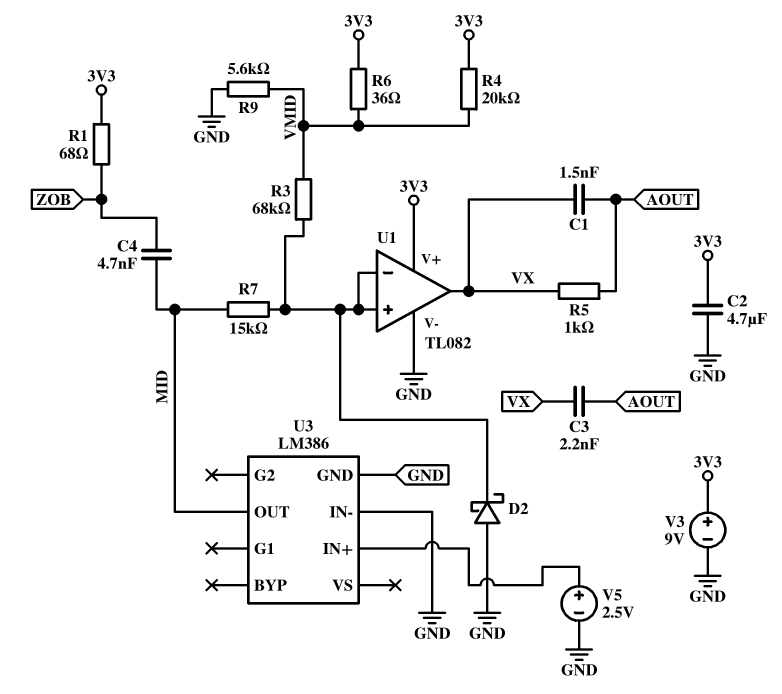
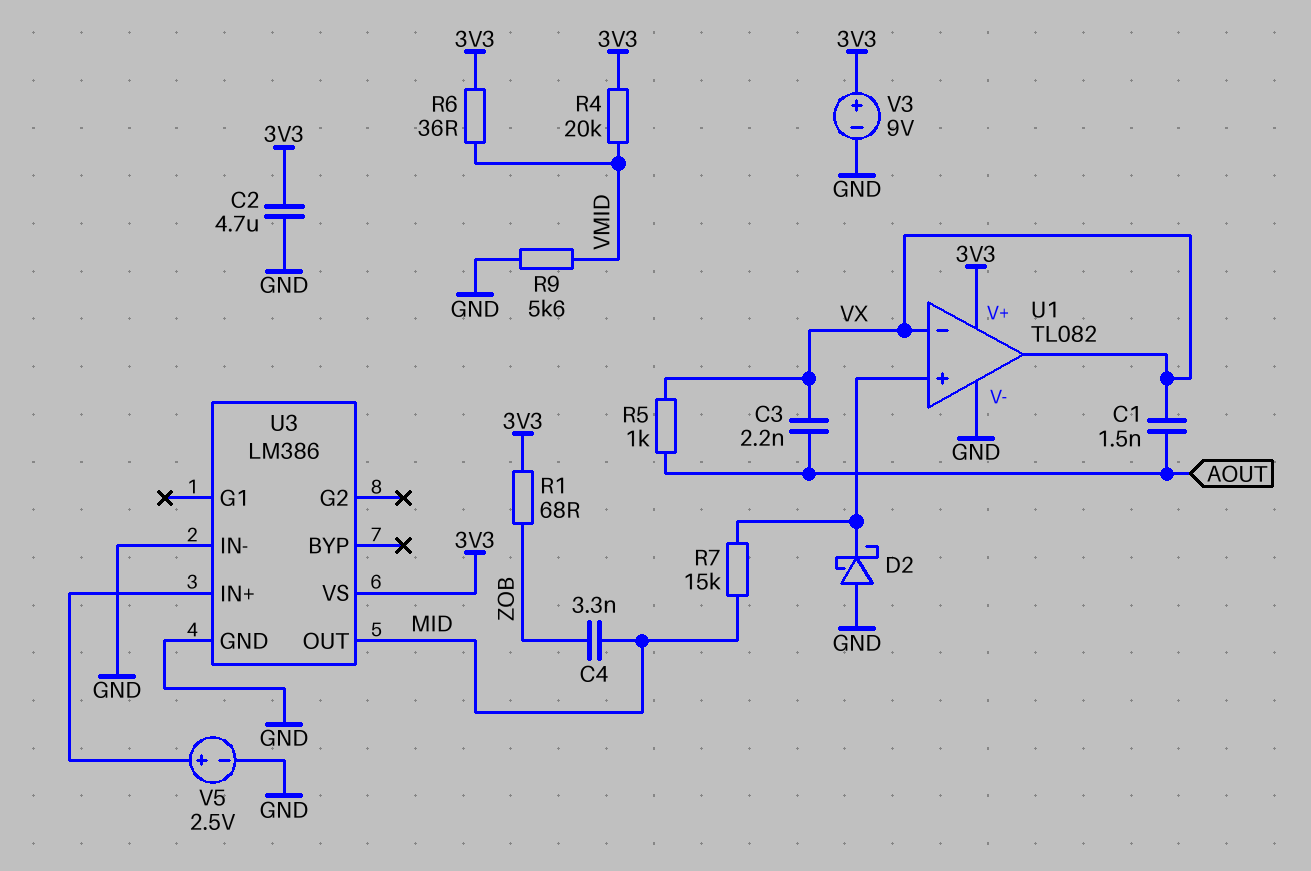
C4: 4.7nF (MID, ZOB) -> 3.3nF (MID, ZOB)
R3: 68k (U1/in+, VMID) -> none
U1 pin in-: U1/in+ -> VX
U3 pin VS: none -> 3V3

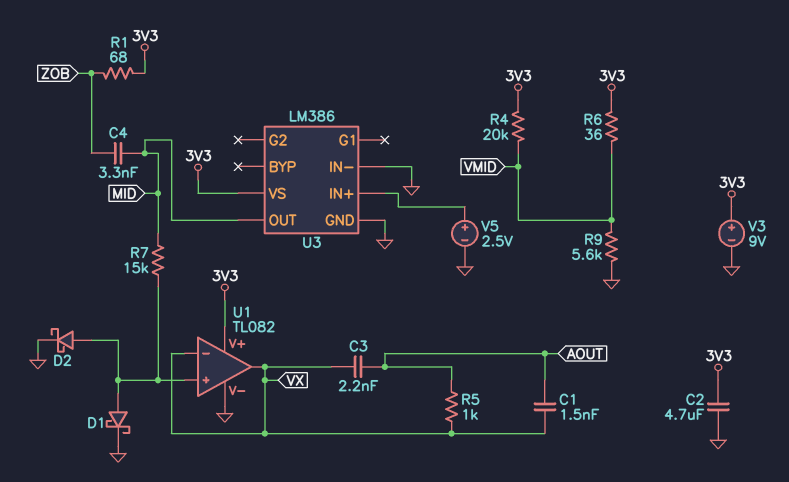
D1: none -> schottky (A U1/in+, K GND)
D2: schottky (A GND, K U1/in+) -> schottky (A U1/in+, K GND)

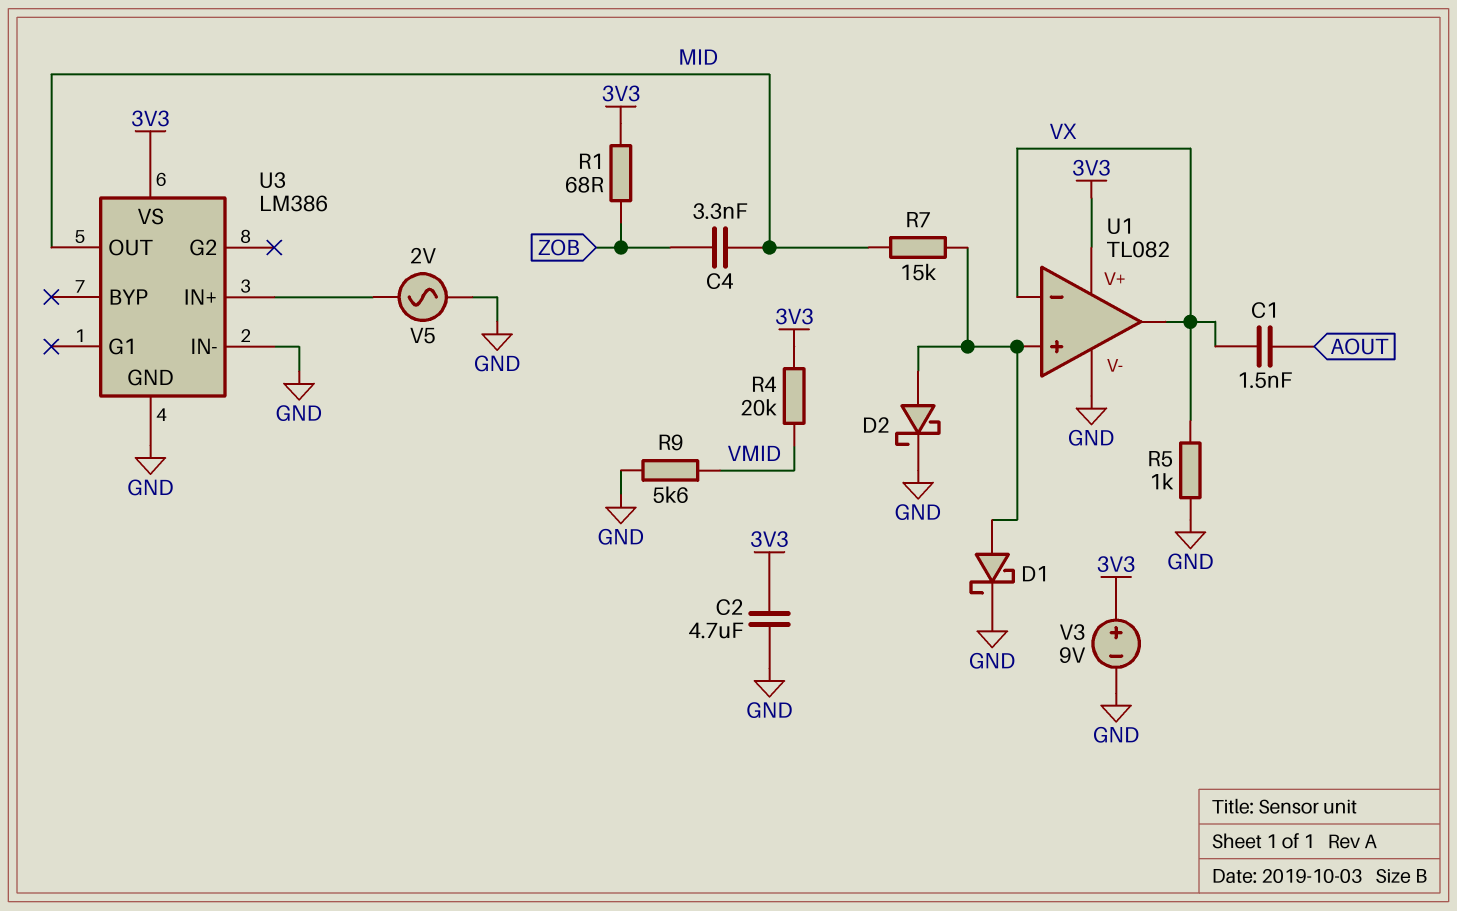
C3: 2.2nF (AOUT, VX) -> none
R5: 1k (AOUT, VX) -> 1k (GND, VX)
R6: 36 (3V3, VMID) -> none
V5: 2.5V (plus U3/IN+, minus GND) -> AC 2V (GND, U3/IN+)

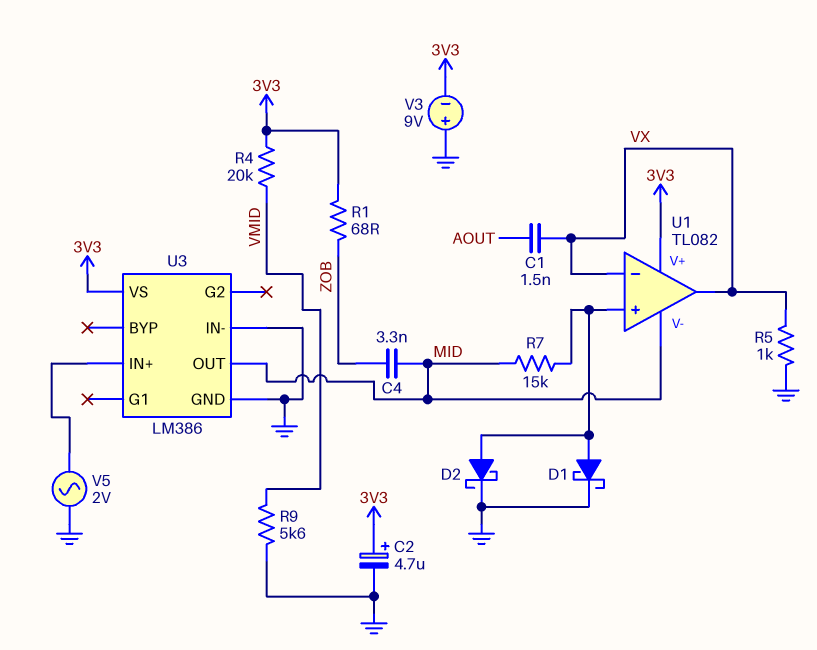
C2: 4.7uF (3V3, GND) -> 4.7uF (plus 3V3, minus GND)
U1 pin V-: GND -> MID
V3: 9V (plus 3V3, minus GND) -> 9V (plus GND, minus 3V3)

